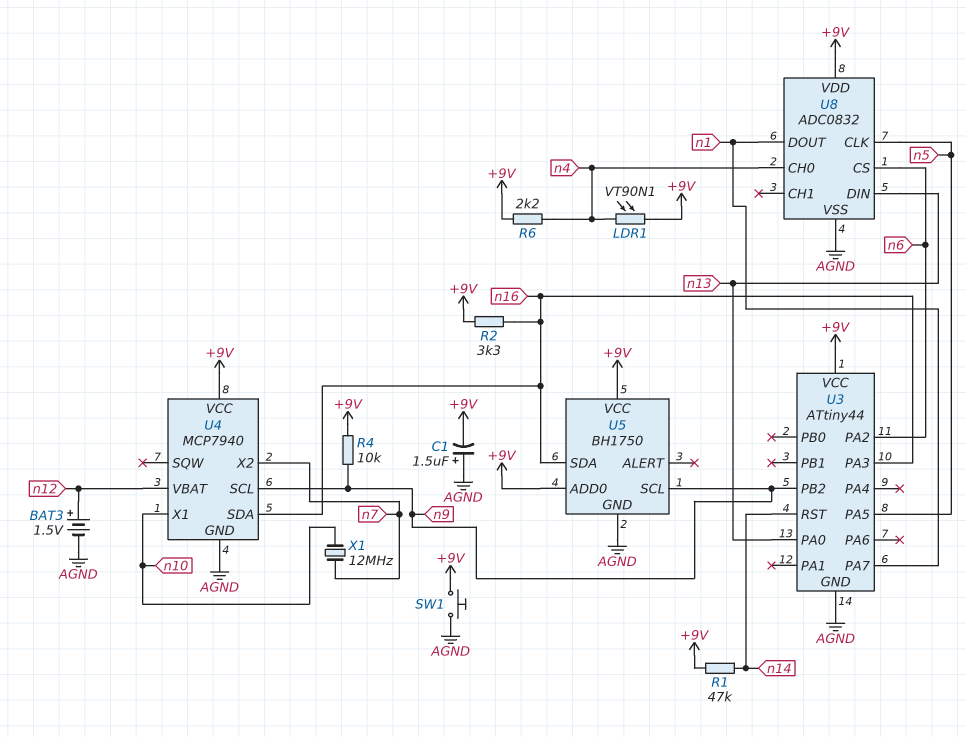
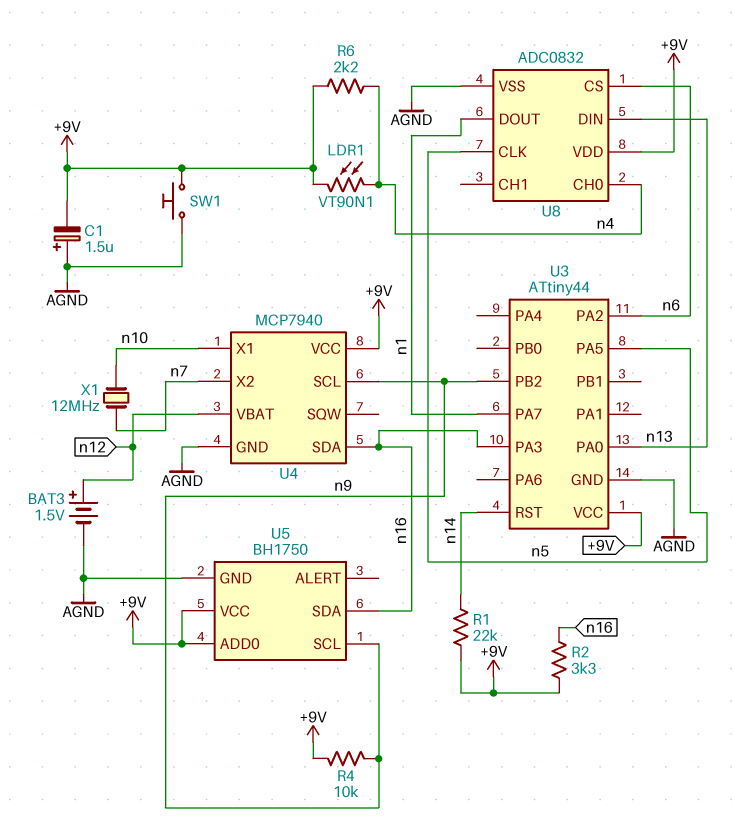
R1: 47k (+9V, n14) -> 22k (+9V, n14)

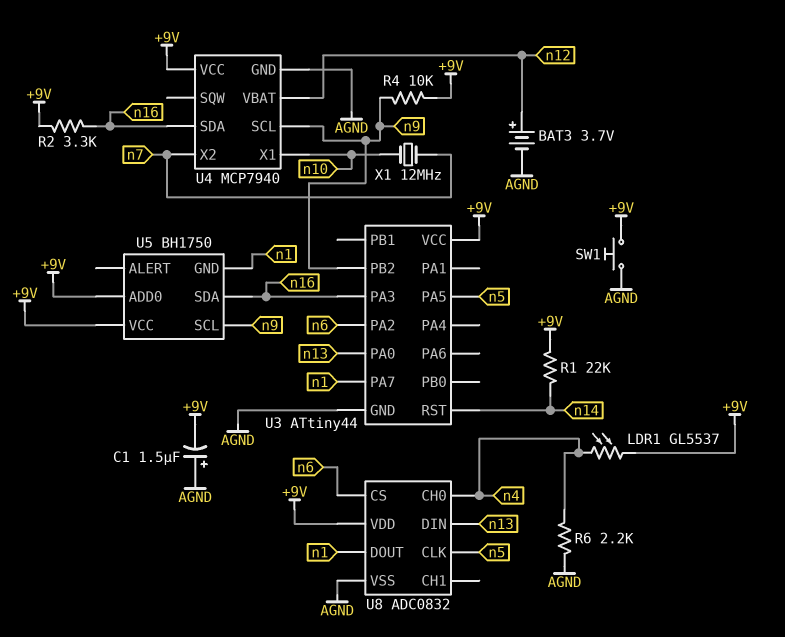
BAT3: 1.5V (plus n12, minus AGND) -> 3.7V (plus n12, minus AGND)
LDR1: VT90N1 (+9V, n4) -> GL5537 (+9V, n4)
R6: 2.2k (+9V, n4) -> 2.2k (AGND, n4)
U5 pin GND: AGND -> n1

